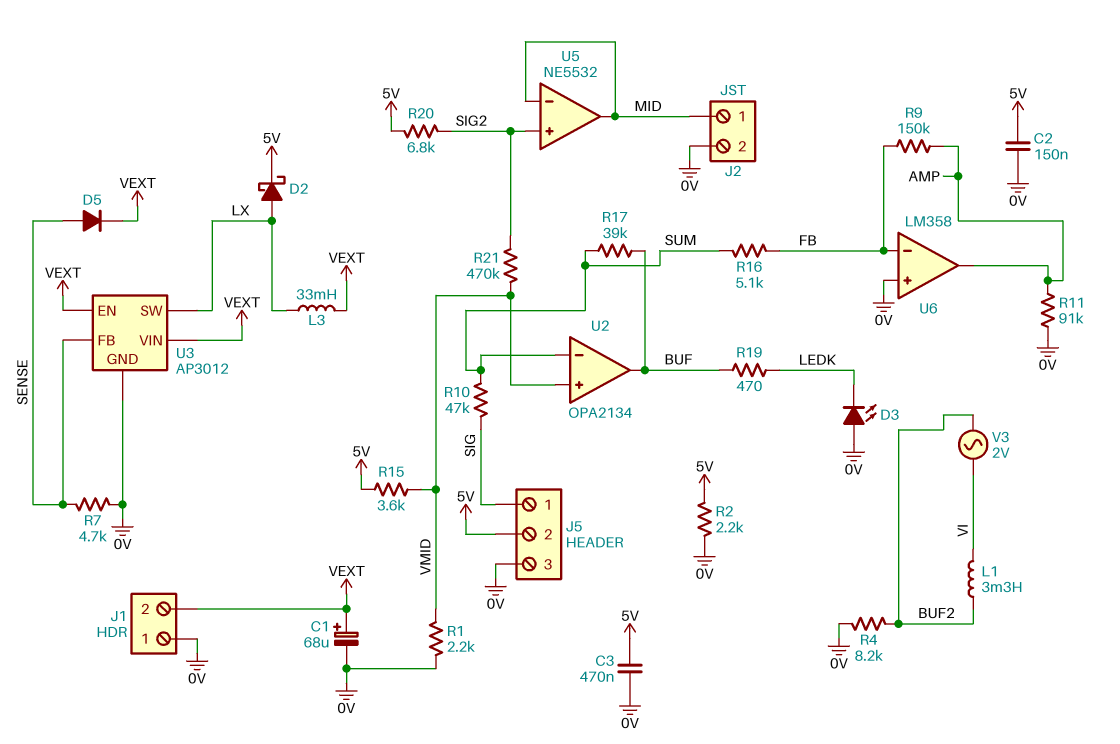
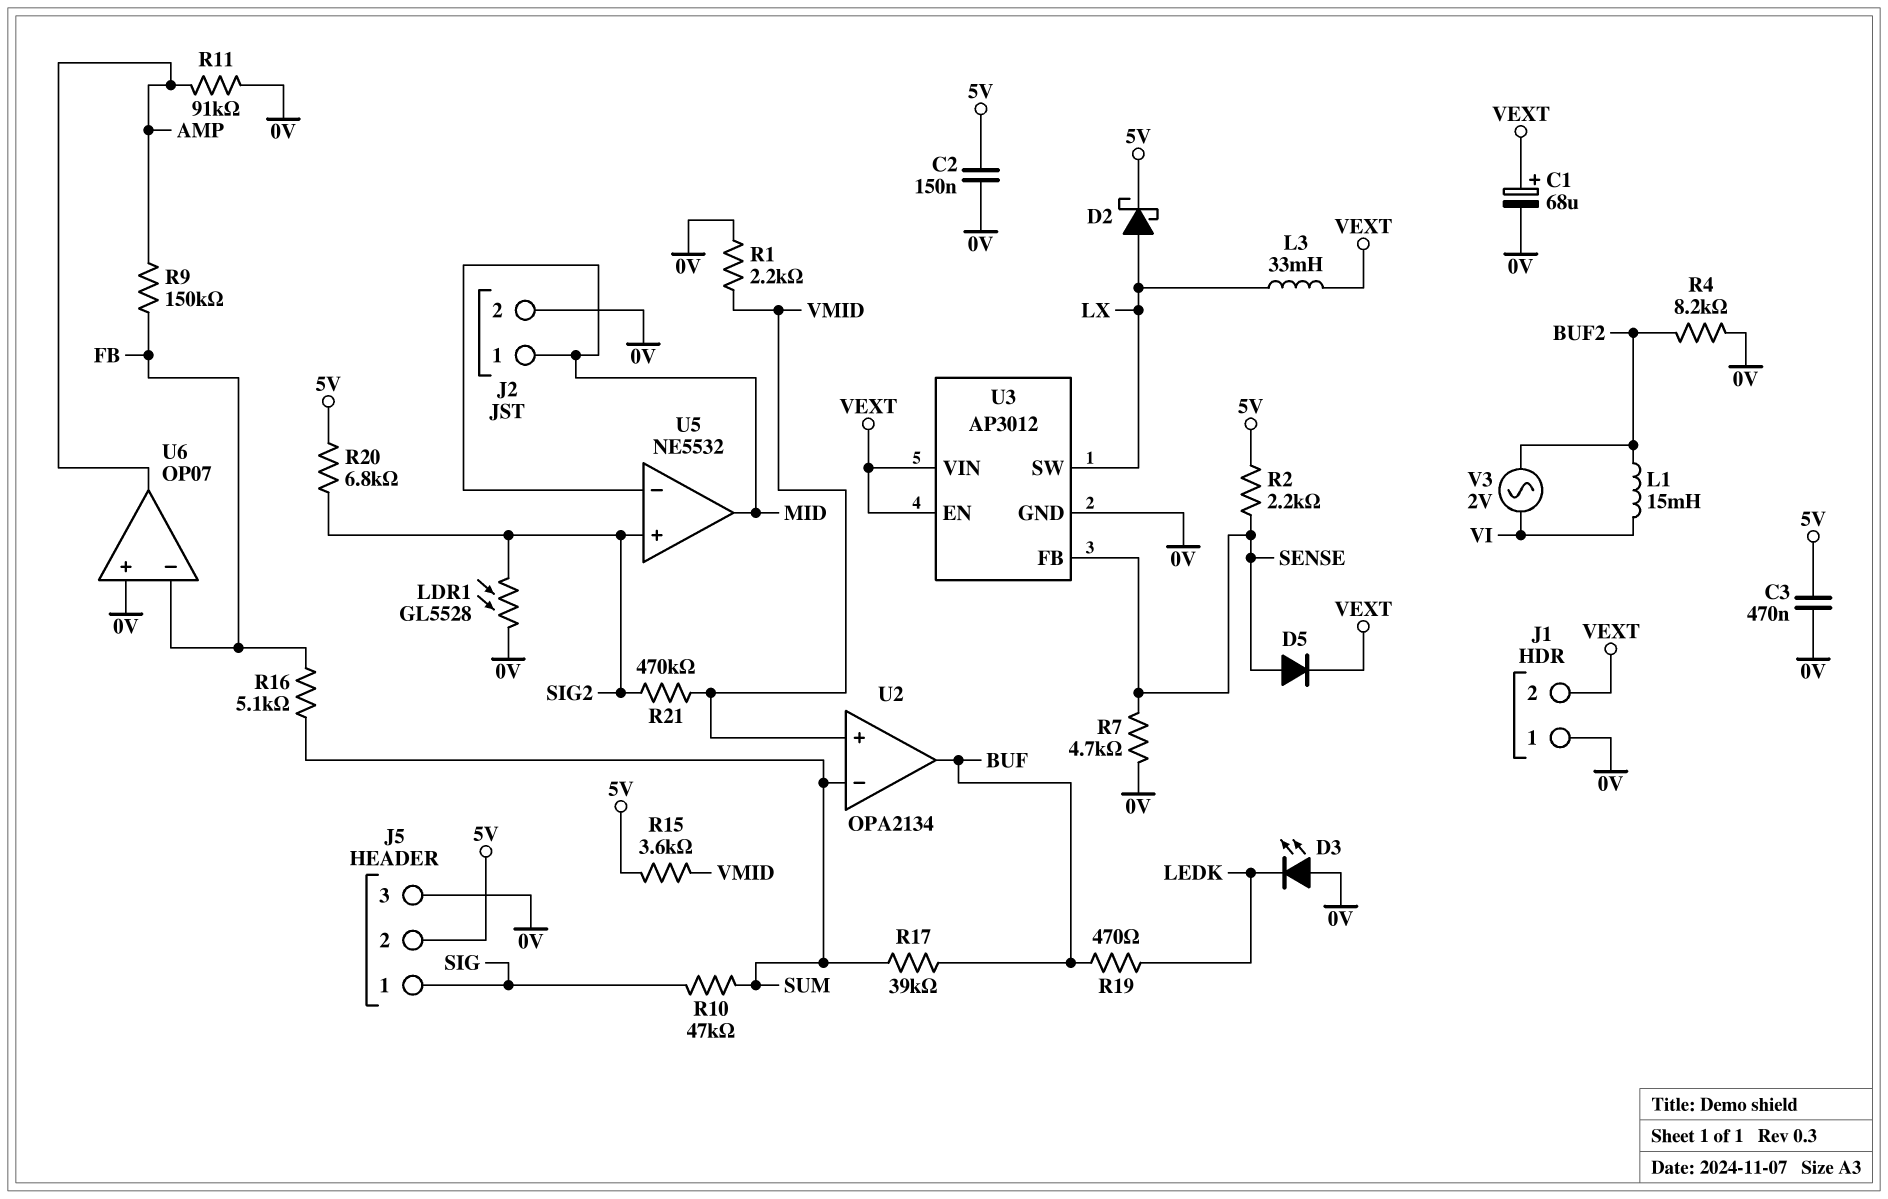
L1: 3.3mH (BUF2, VI) -> 15mH (BUF2, VI)
LDR1: none -> GL5528 (0V, SIG2)
R2: 2.2k (0V, 5V) -> 2.2k (5V, SENSE)
U6: LM358 -> OP07

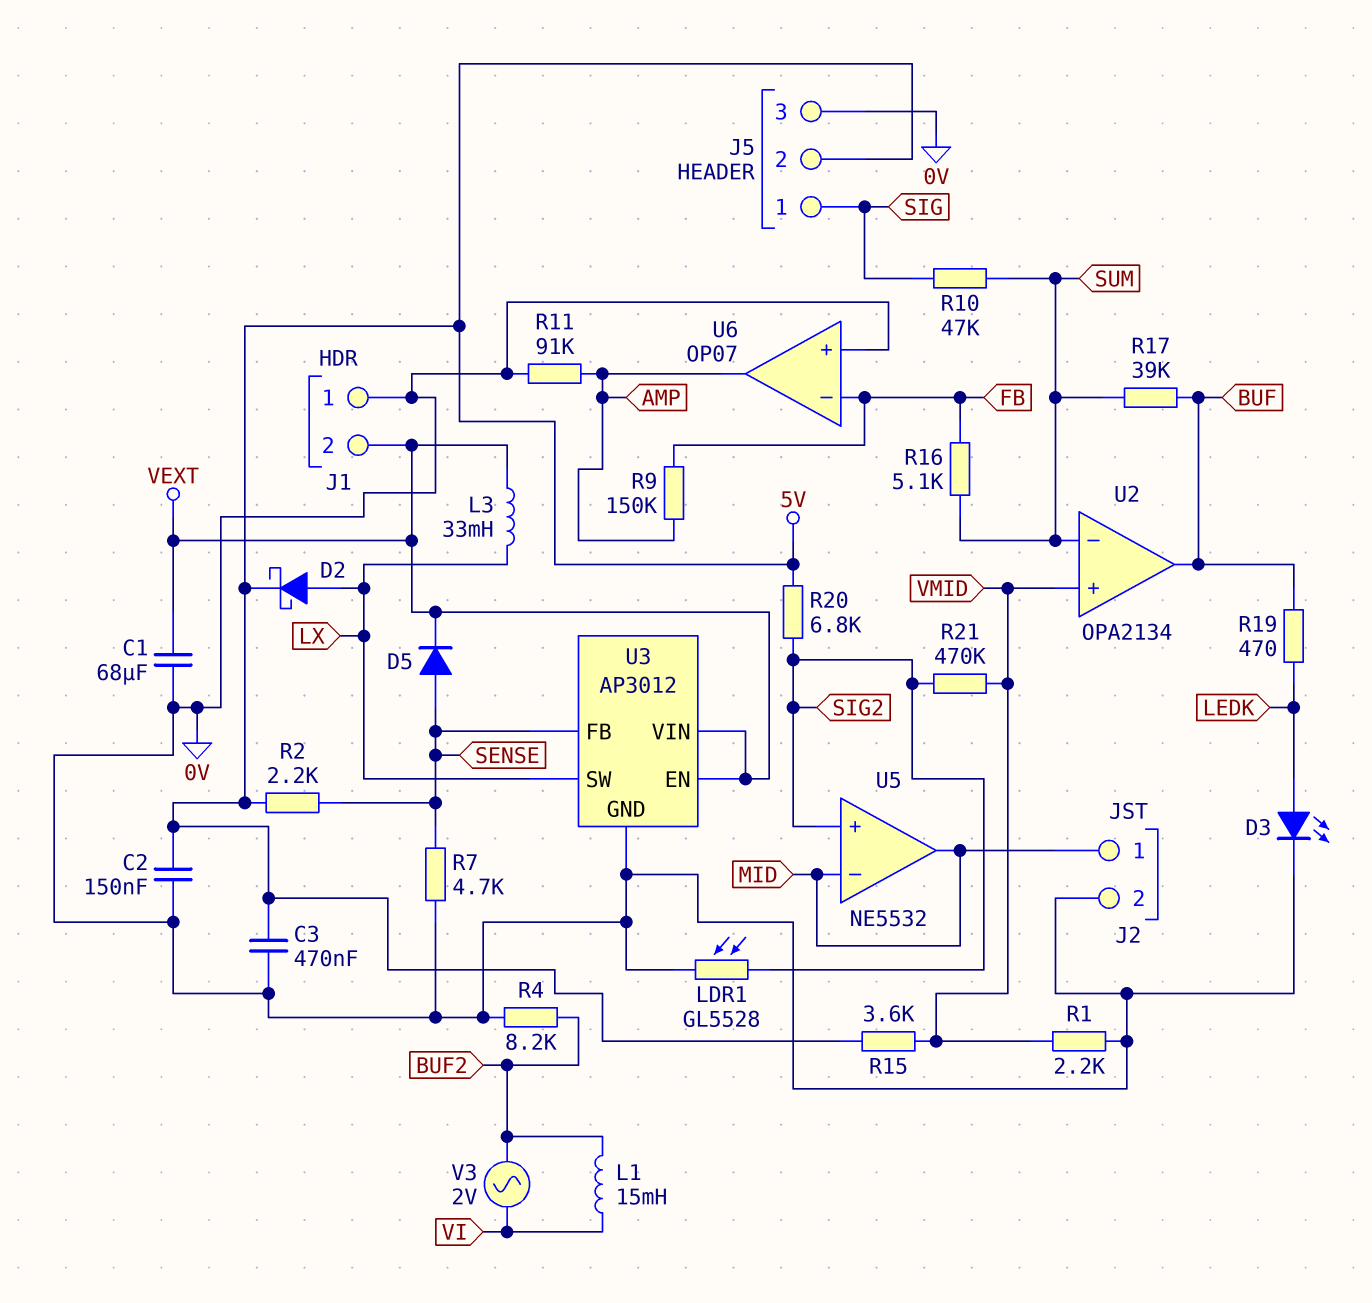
C1: 68uF (plus VEXT, minus 0V) -> 68uF (0V, VEXT)
D3: LED (A 0V, K LEDK) -> LED (A LEDK, K 0V)

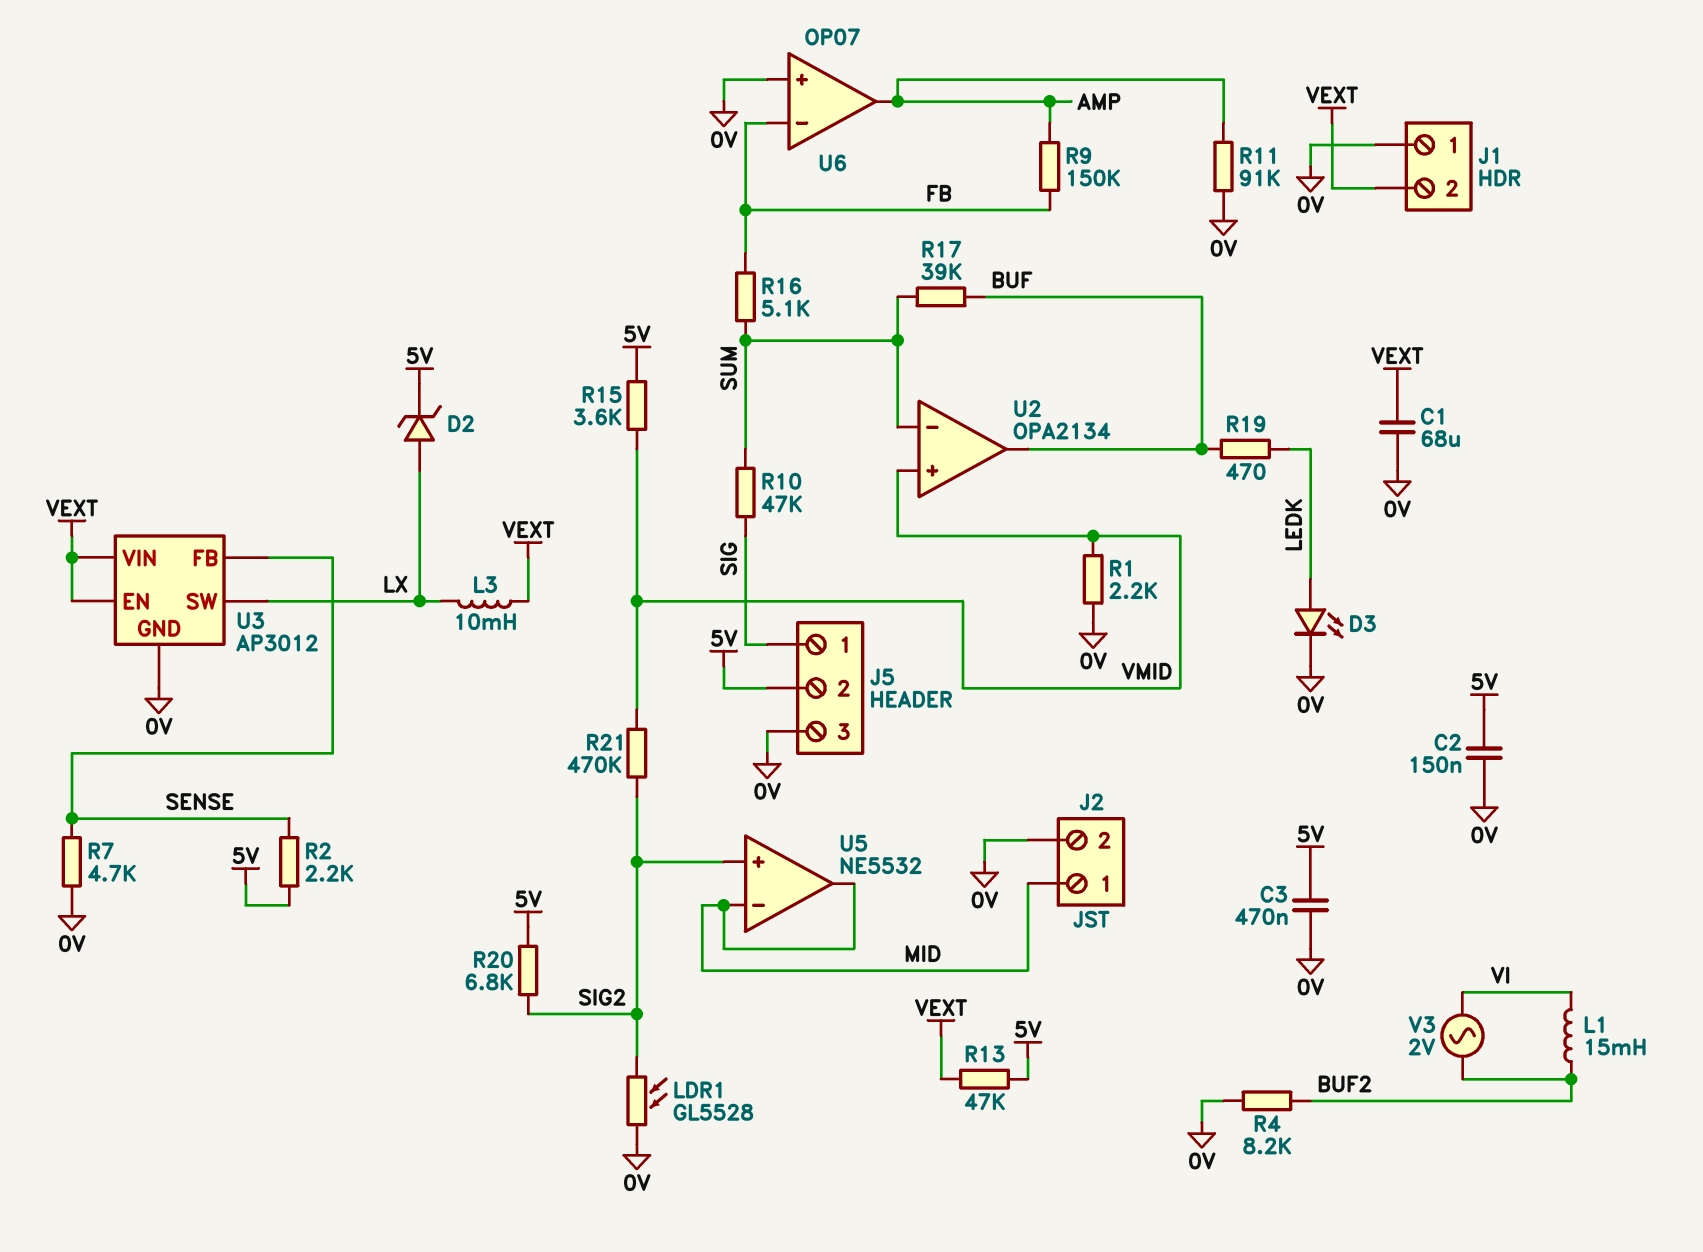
D2: schottky (A LX, K 5V) -> zener (A LX, K 5V)
D5: diode (A SENSE, K VEXT) -> none
L3: 33mH (LX, VEXT) -> 10mH (LX, VEXT)
R13: none -> 47k (5V, VEXT)

